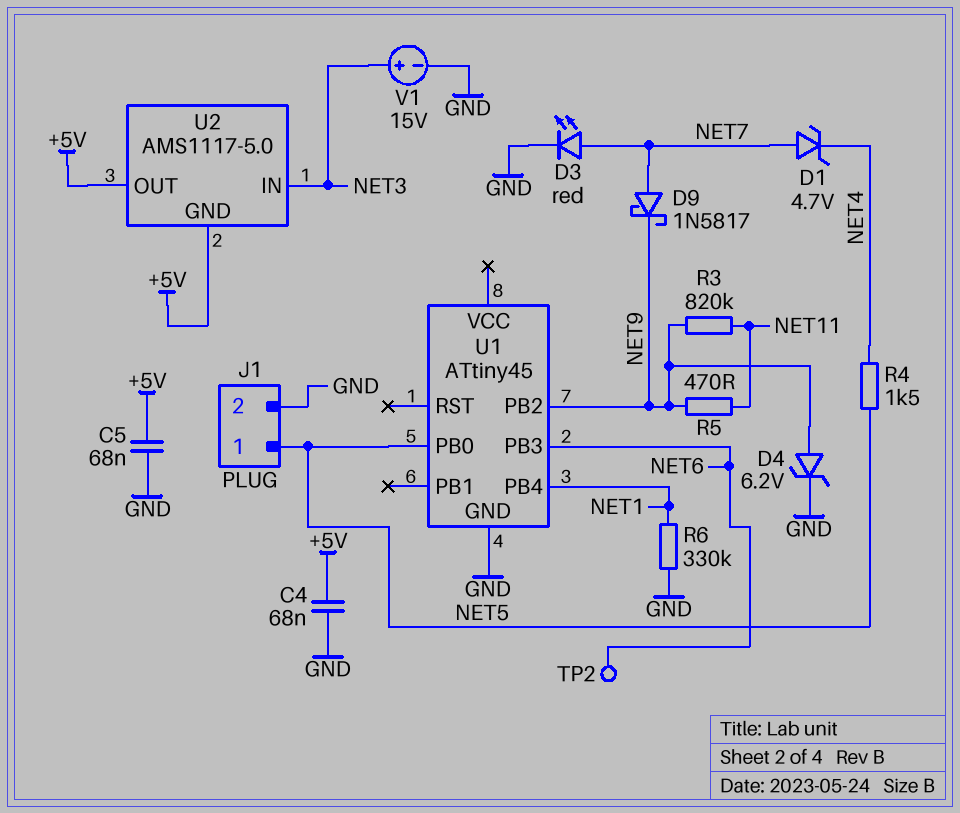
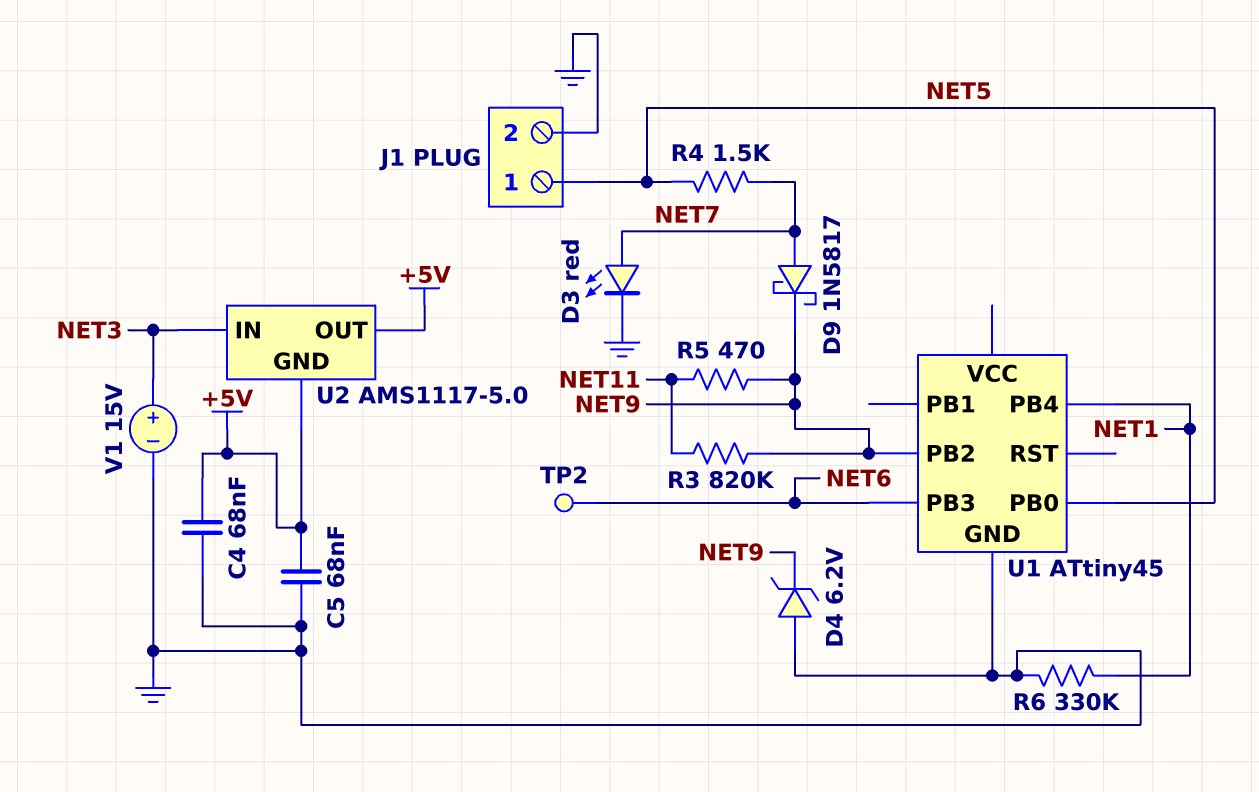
D1: zener 4.7V (A NET7, K NET4) -> none
D4: zener 6.2V (A NET9, K GND) -> zener 6.2V (A GND, K NET9)
R4: 1.5k (NET4, NET5) -> 1.5k (NET5, NET7)

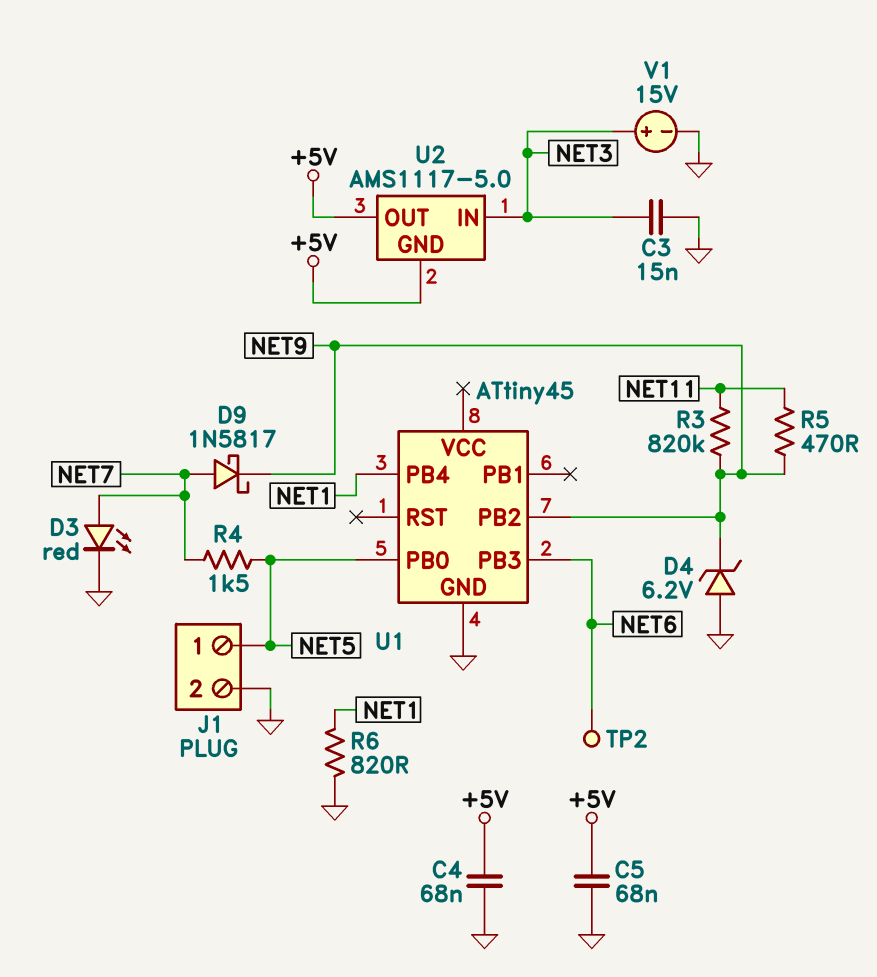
C3: none -> 15nF (GND, NET3)
R6: 330k (GND, NET1) -> 820 (GND, NET1)

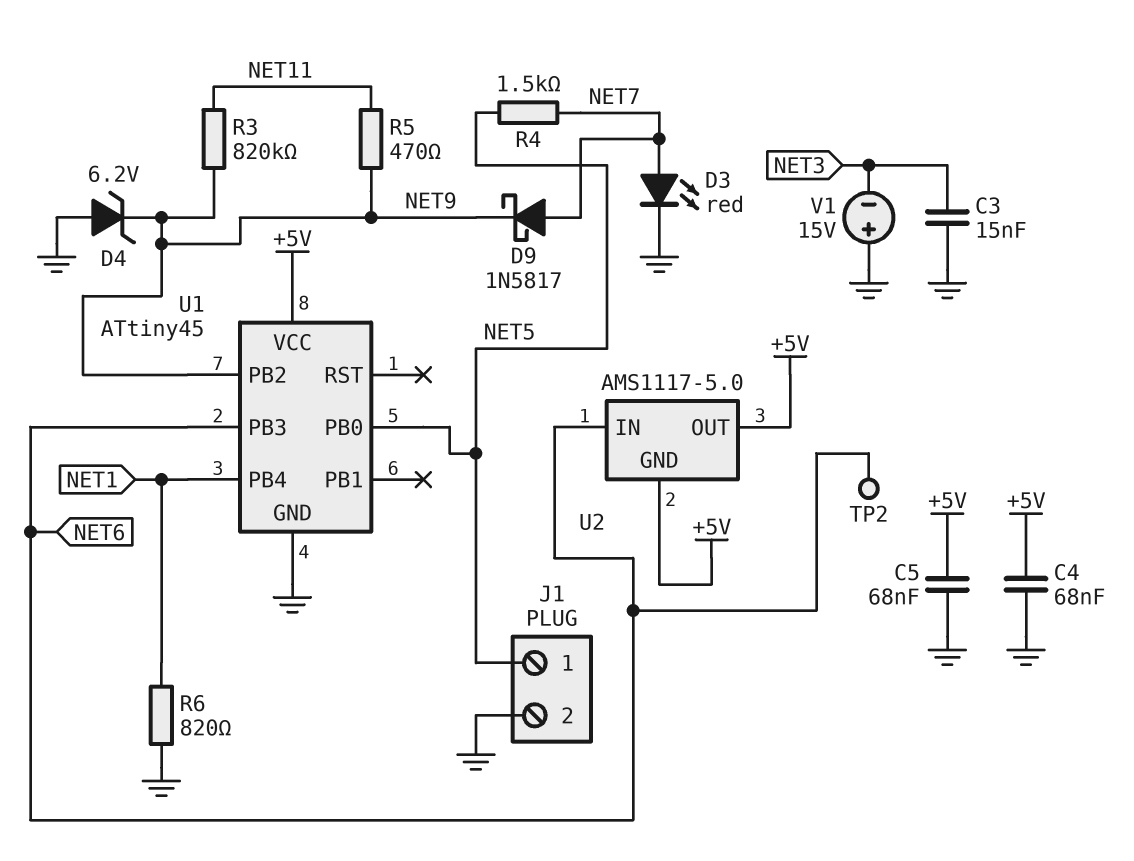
U1 pin VCC: none -> +5V
U2 pin IN: NET3 -> NET6
V1: 15V (plus NET3, minus GND) -> 15V (plus GND, minus NET3)

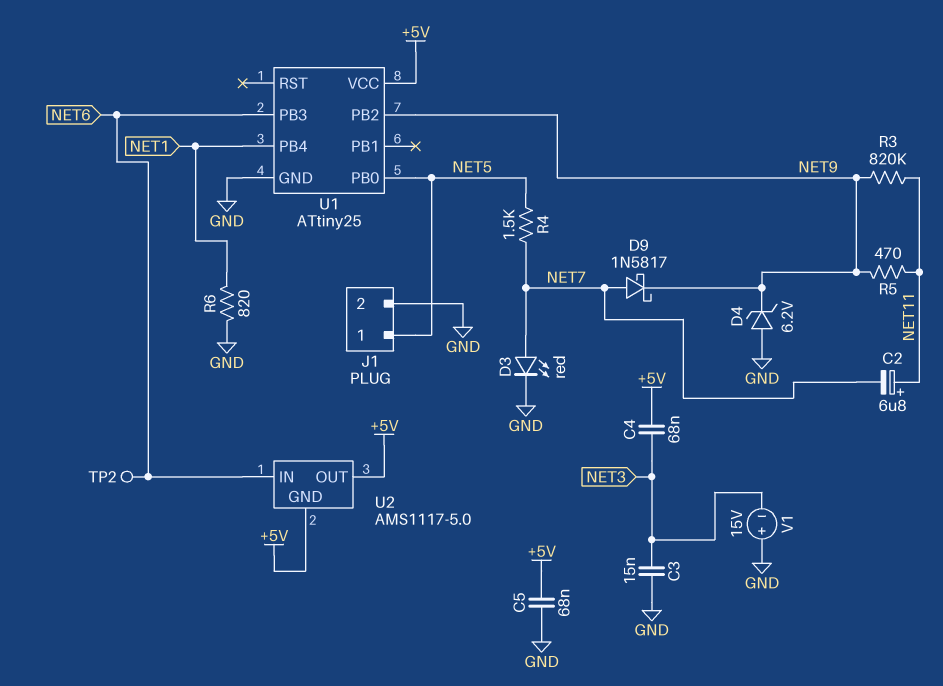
C2: none -> 6.8uF (plus NET11, minus NET7)
C4: 68nF (+5V, GND) -> 68nF (+5V, NET3)
U1: ATtiny45 -> ATtiny25

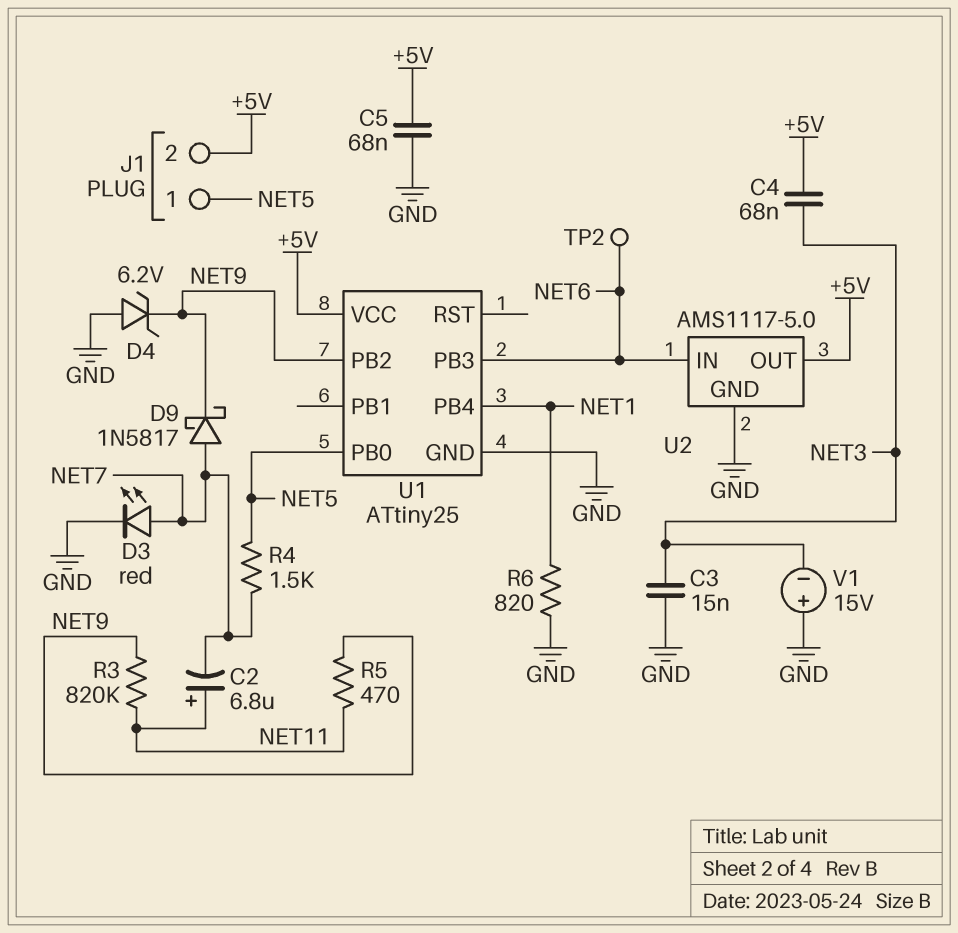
J1 pin 2: GND -> +5V
U2 pin GND: +5V -> GND

